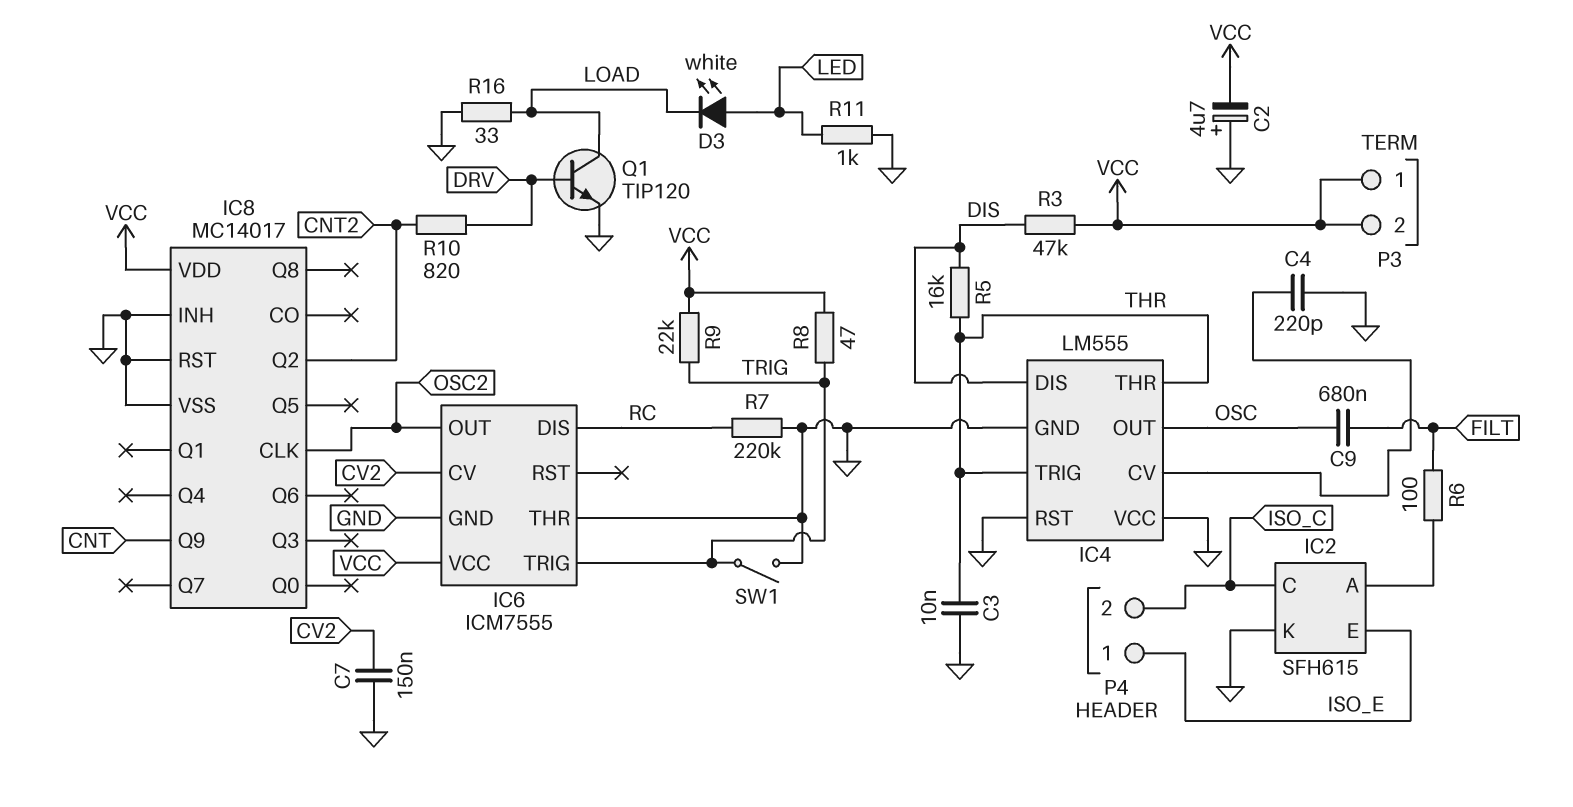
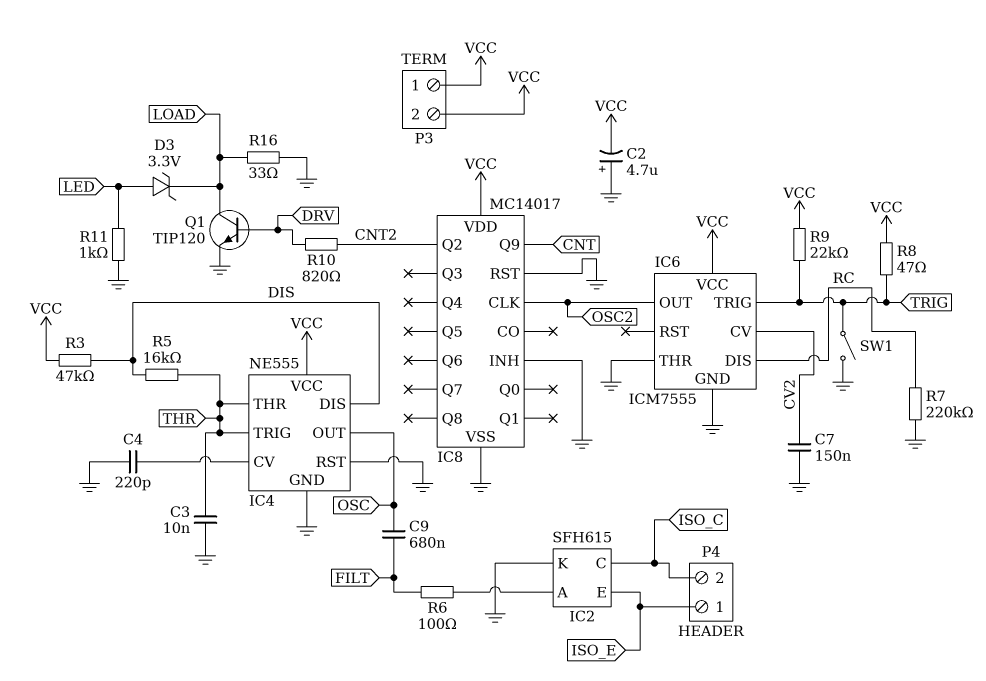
D3: LED white (A LED, K LOAD) -> zener 3.3V (A LED, K LOAD)
IC4: LM555 -> NE555
IC4 pin VCC: GND -> VCC

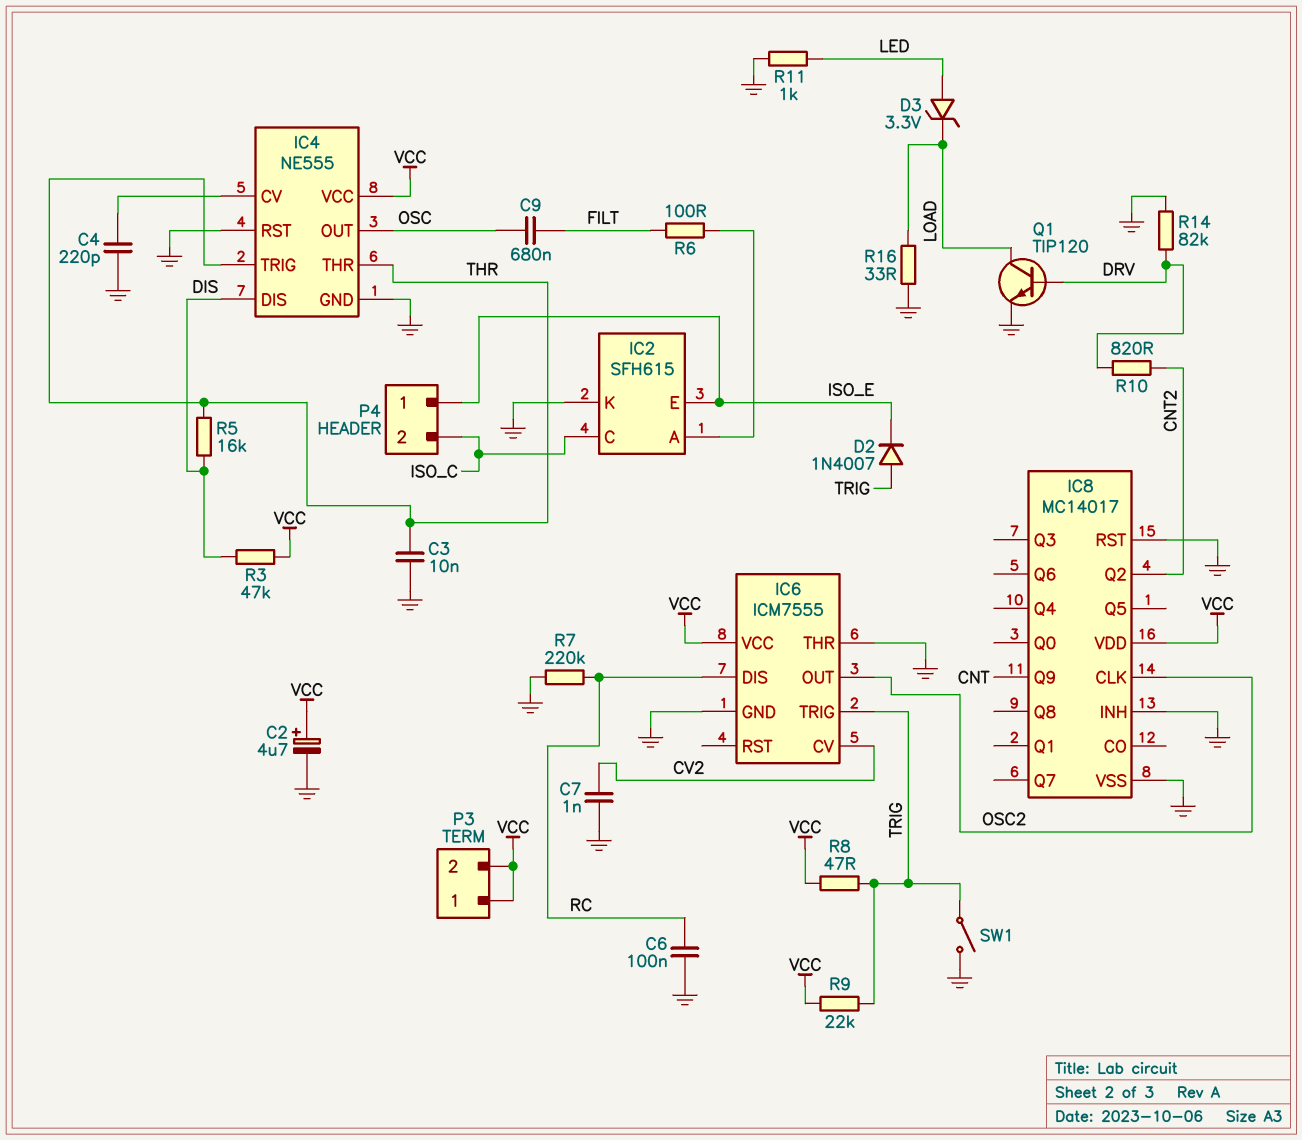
C2: 4.7uF (plus GND, minus VCC) -> 4.7uF (plus VCC, minus GND)
C6: none -> 100nF (GND, RC)
C7: 150nF (CV2, GND) -> 1nF (CV2, GND)
D2: none -> diode 1N4007 (A TRIG, K ISO_E)
R14: none -> 82k (DRV, GND)

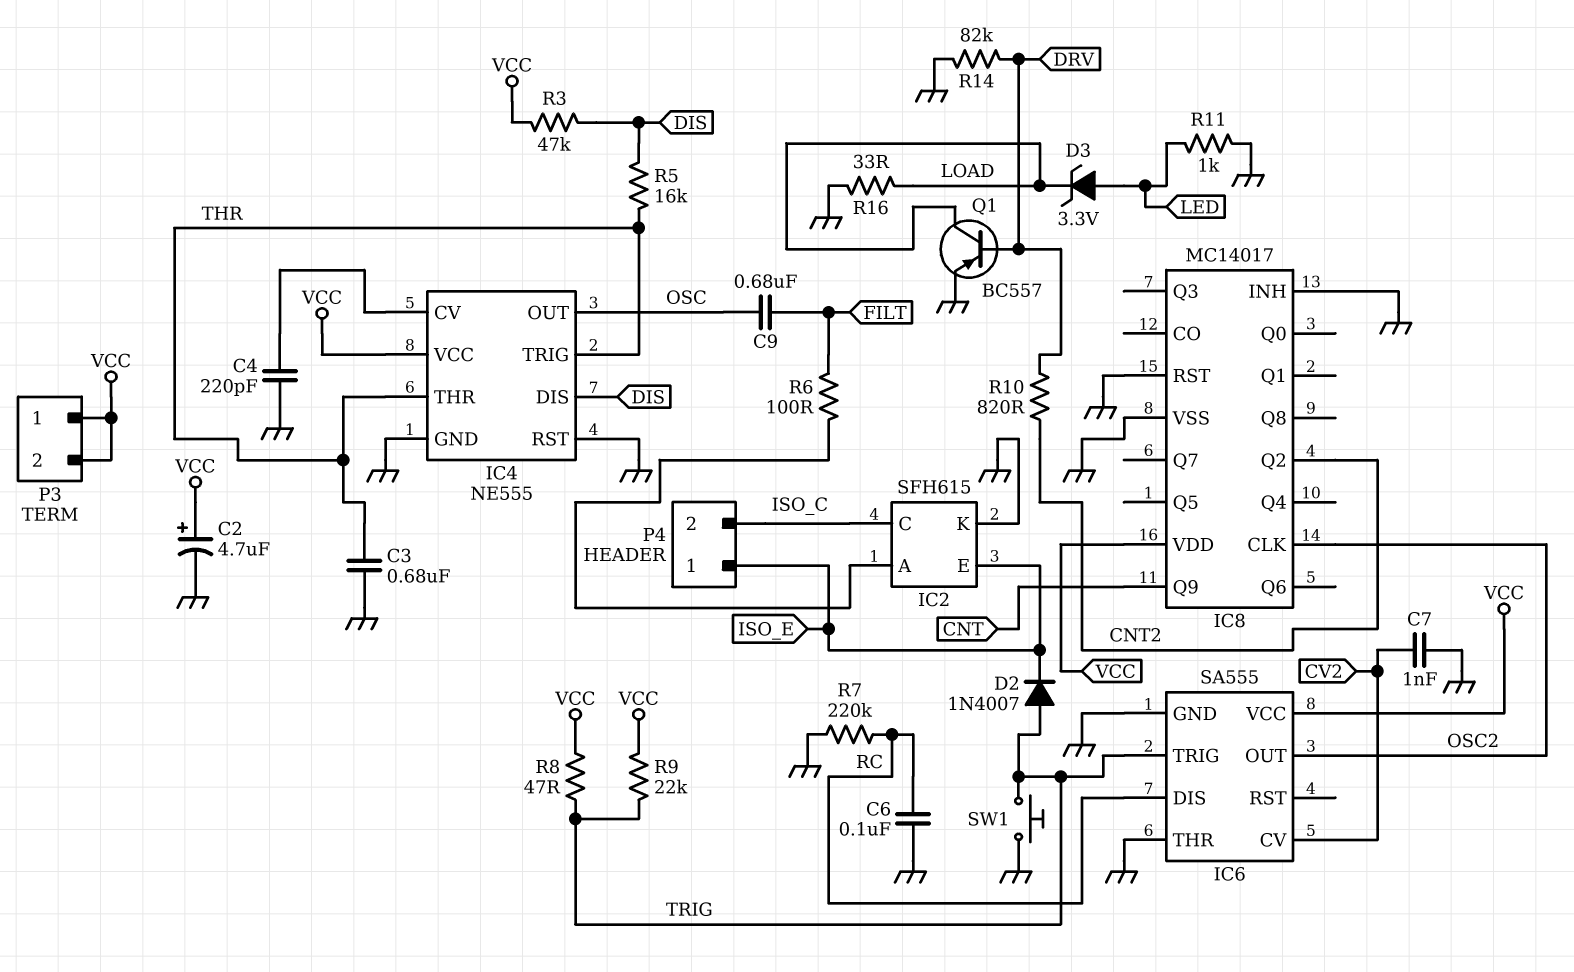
C3: 10nF (GND, THR) -> 680nF (GND, THR)
IC6: ICM7555 -> SA555
Q1: NPN TIP120 (B DRV, C LOAD, E GND) -> PNP BC557 (B DRV, C LOAD, E GND)
SW1: switch (GND, TRIG) -> button (GND, TRIG)

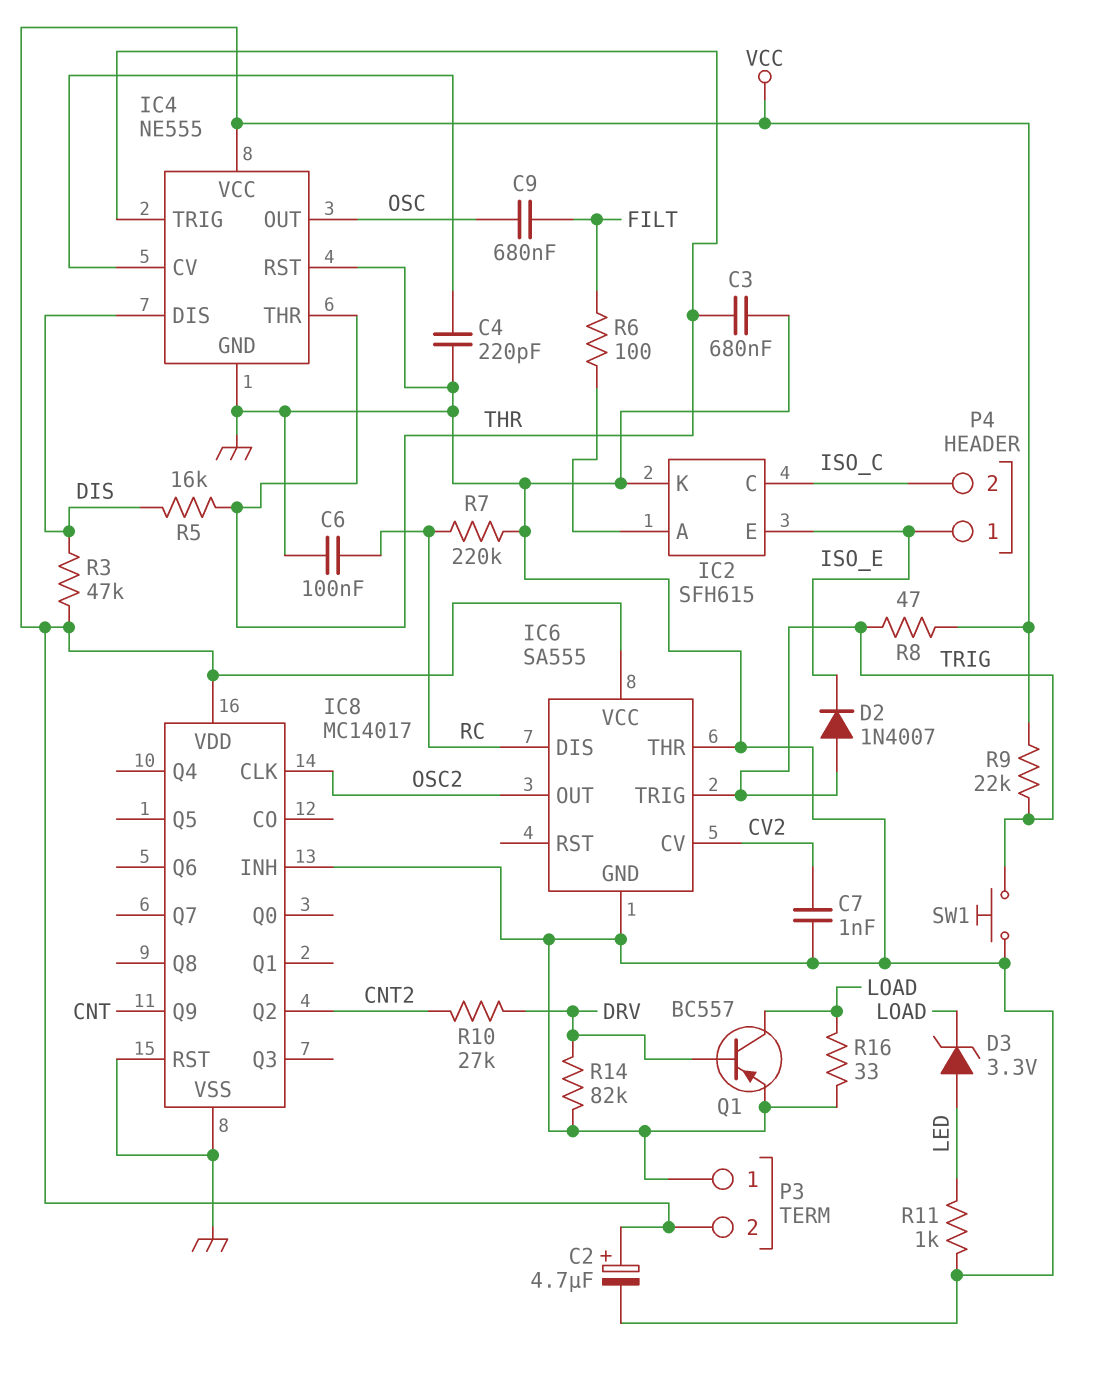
P3 pin 1: VCC -> GND
R10: 820 (CNT2, DRV) -> 27k (CNT2, DRV)

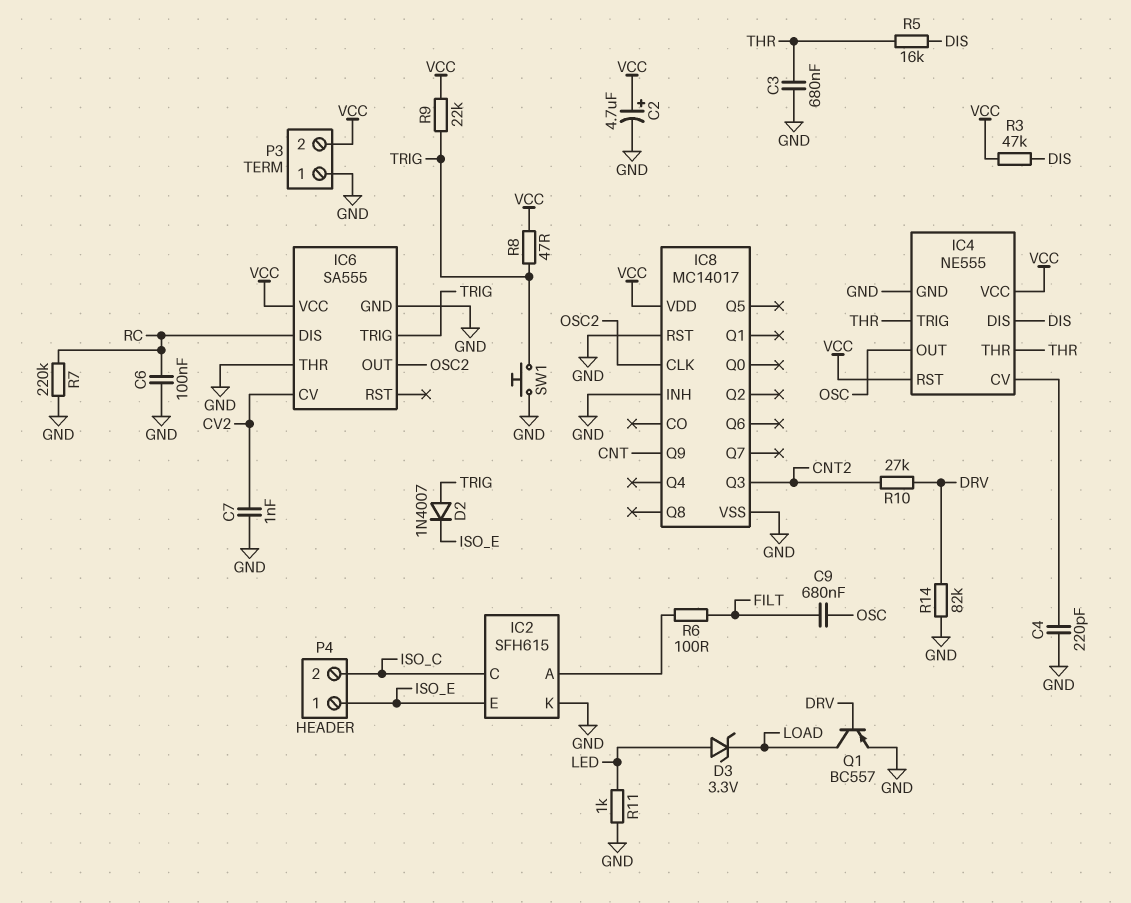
IC4 pin RST: GND -> VCC
IC8 pin Q2: CNT2 -> none
IC8 pin Q3: none -> CNT2
R16: 33 (GND, LOAD) -> none

